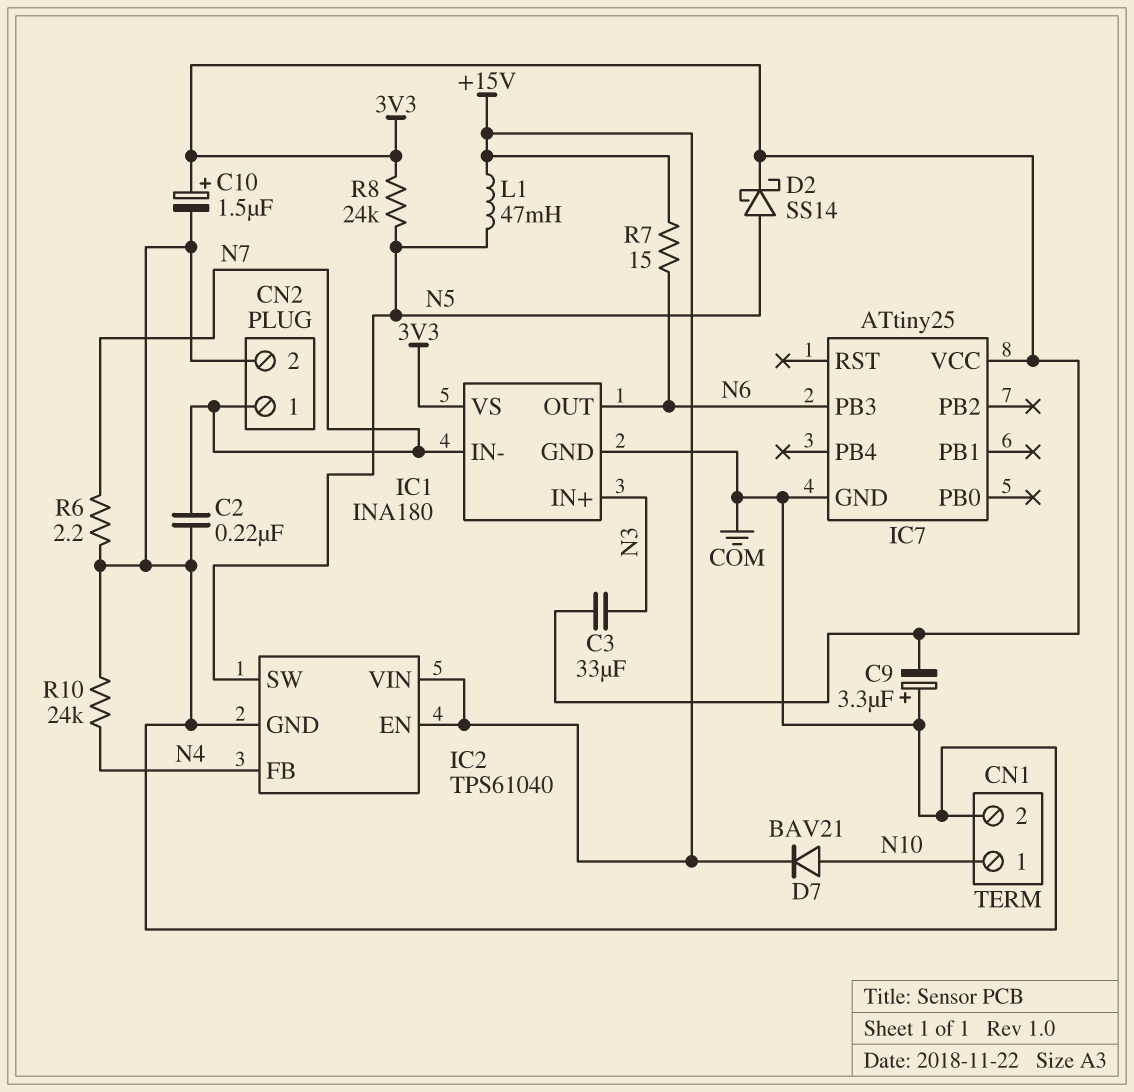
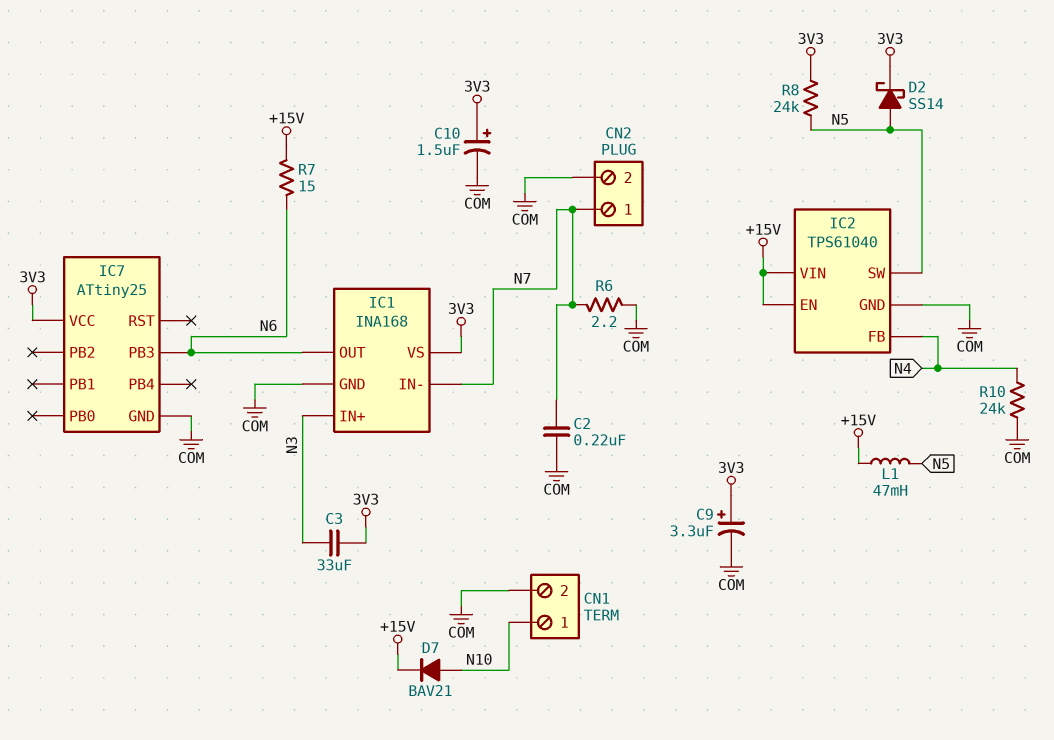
C9: 3.3uF (plus COM, minus 3V3) -> 3.3uF (plus 3V3, minus COM)
IC1: INA180 -> INA168

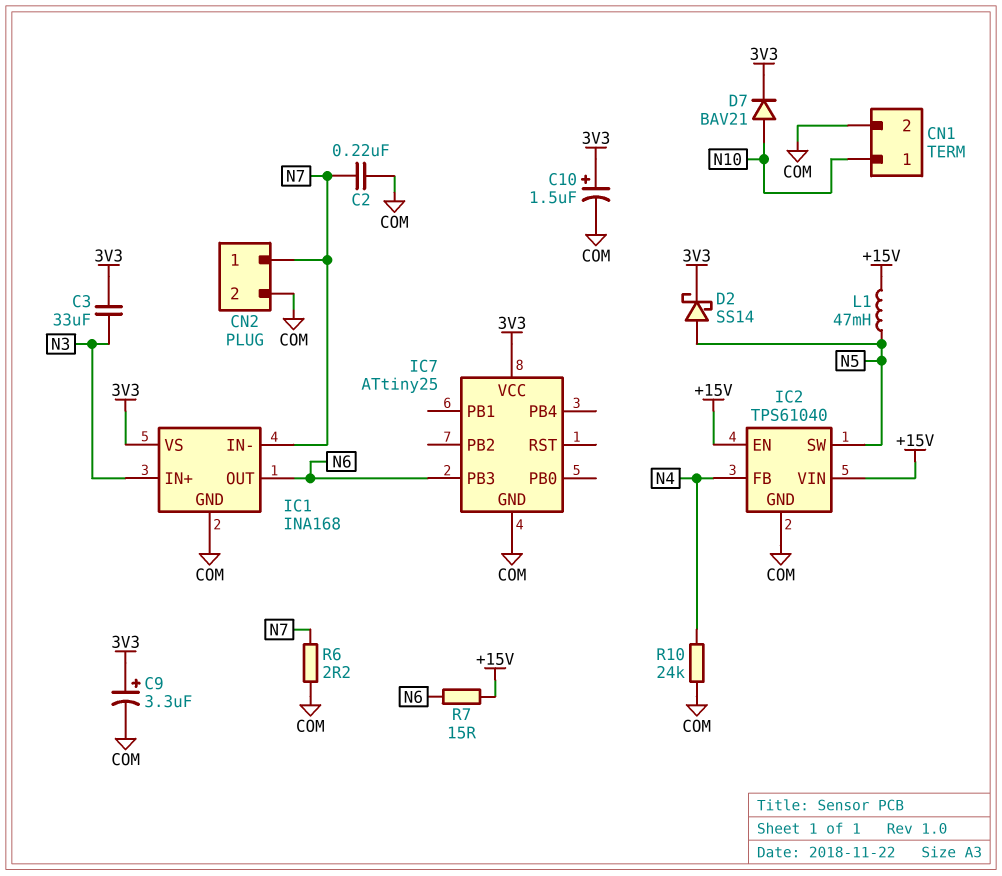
D7: diode BAV21 (A N10, K +15V) -> diode BAV21 (A N10, K 3V3)
R8: 24k (3V3, N5) -> none

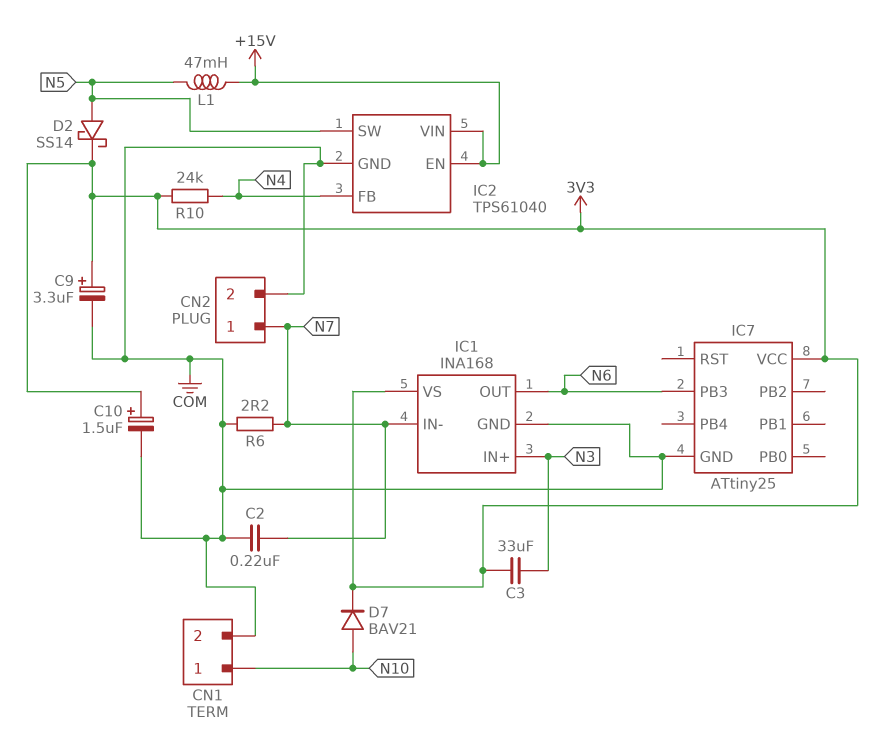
R7: 15 (+15V, N6) -> none
R10: 24k (COM, N4) -> 24k (3V3, N4)

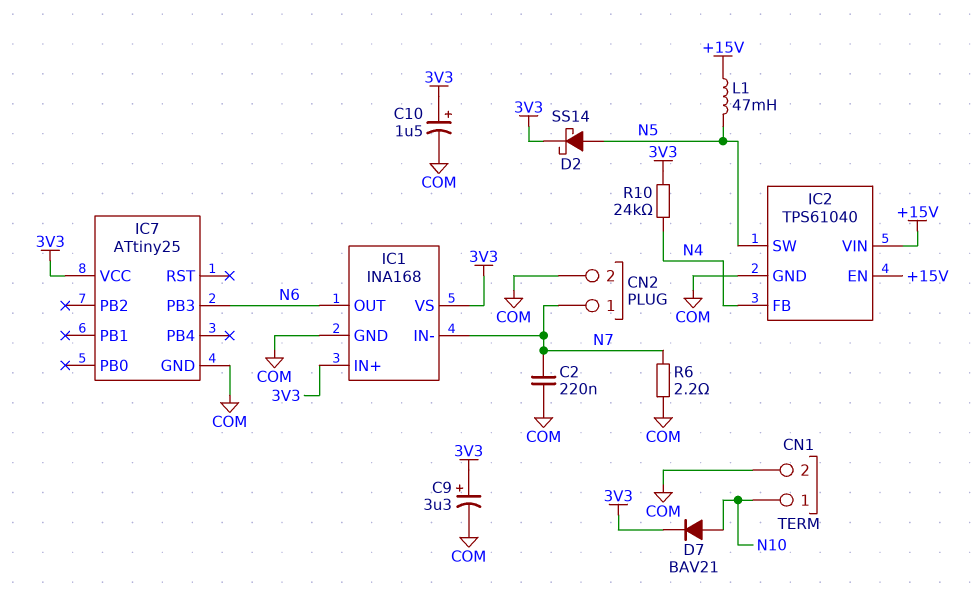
C3: 33uF (3V3, N3) -> none
IC1 pin IN+: N3 -> 3V3

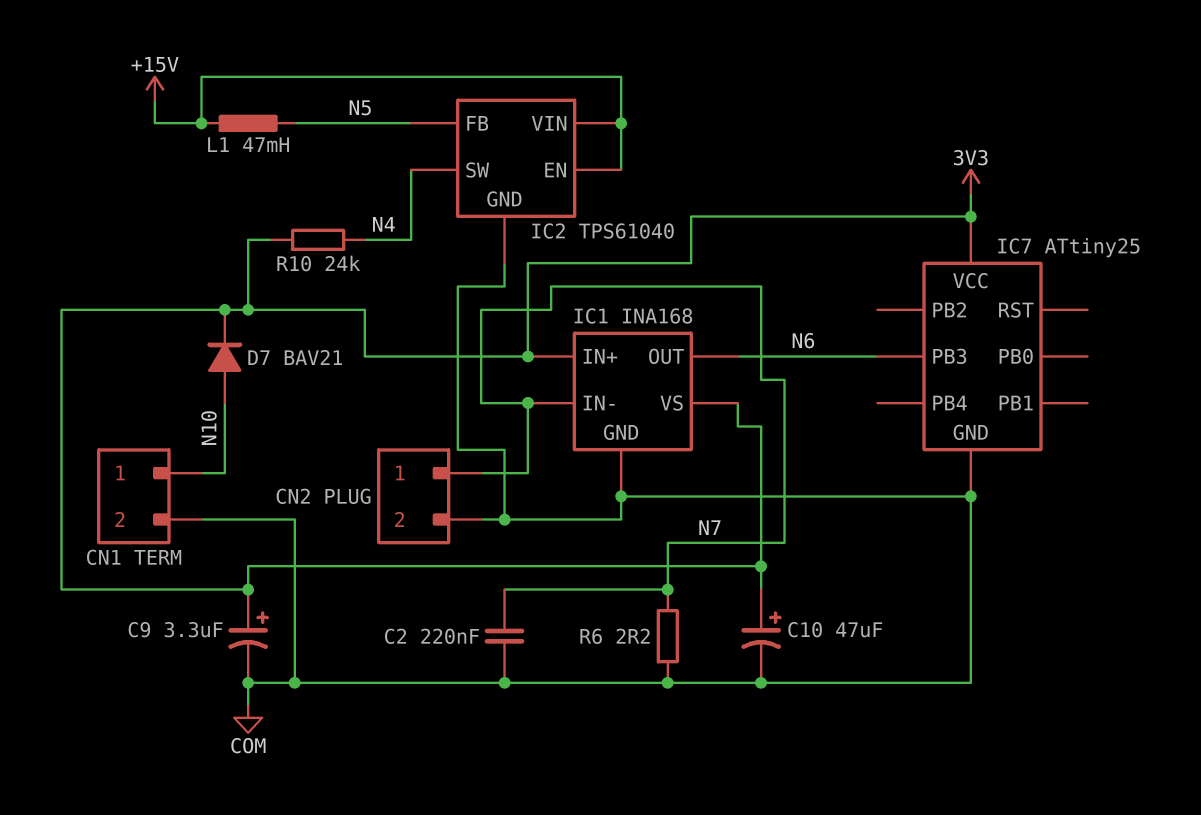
C10: 1.5uF (plus 3V3, minus COM) -> 47uF (plus 3V3, minus COM)
D2: schottky SS14 (A N5, K 3V3) -> none
IC2 pin FB: N4 -> N5
IC2 pin SW: N5 -> N4

